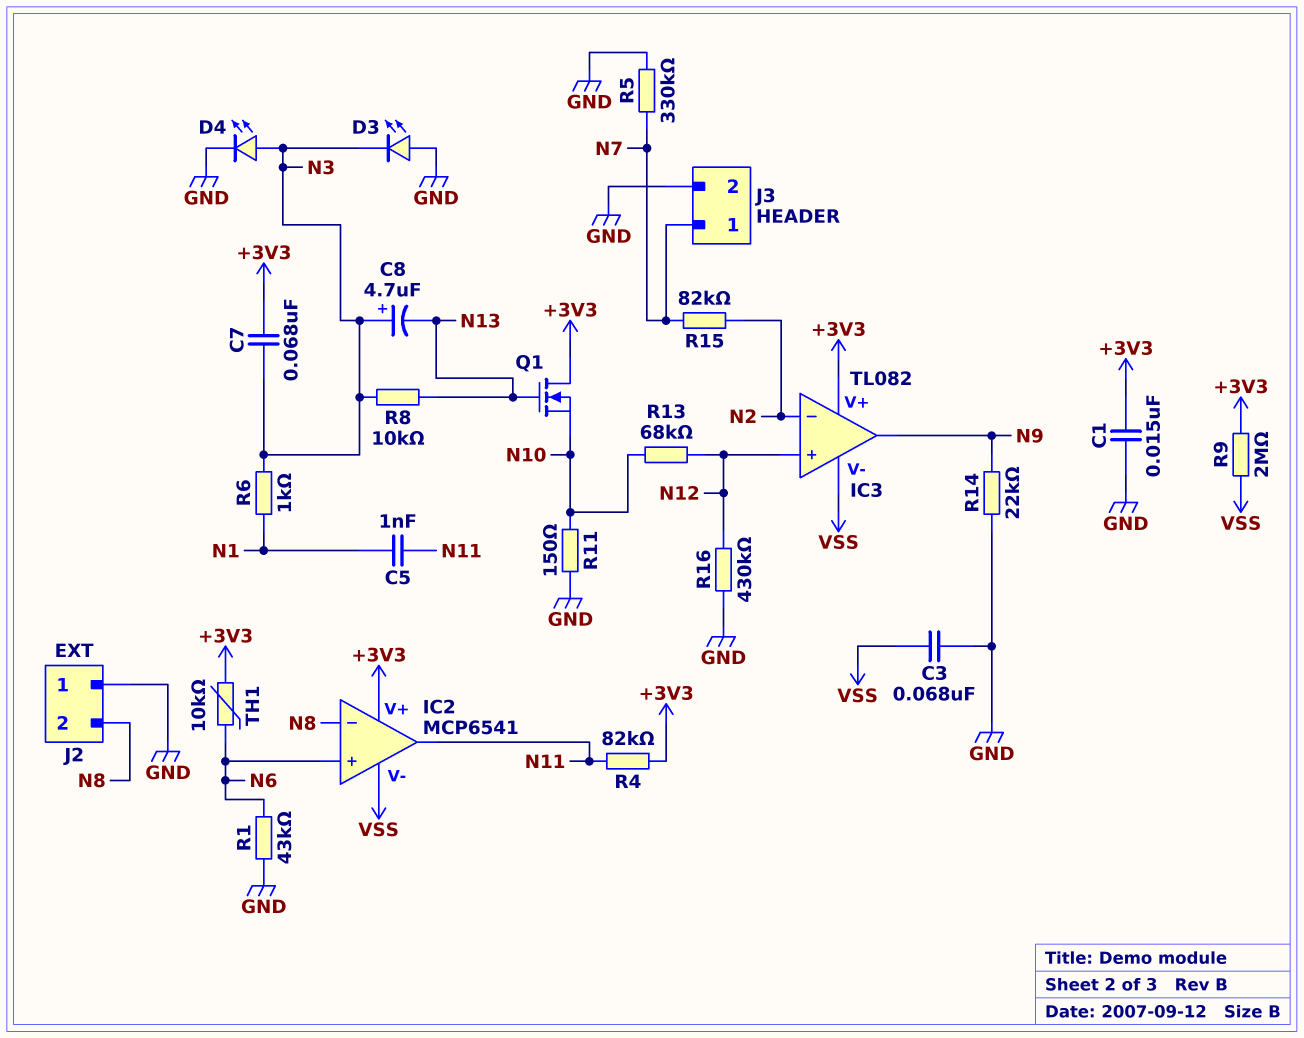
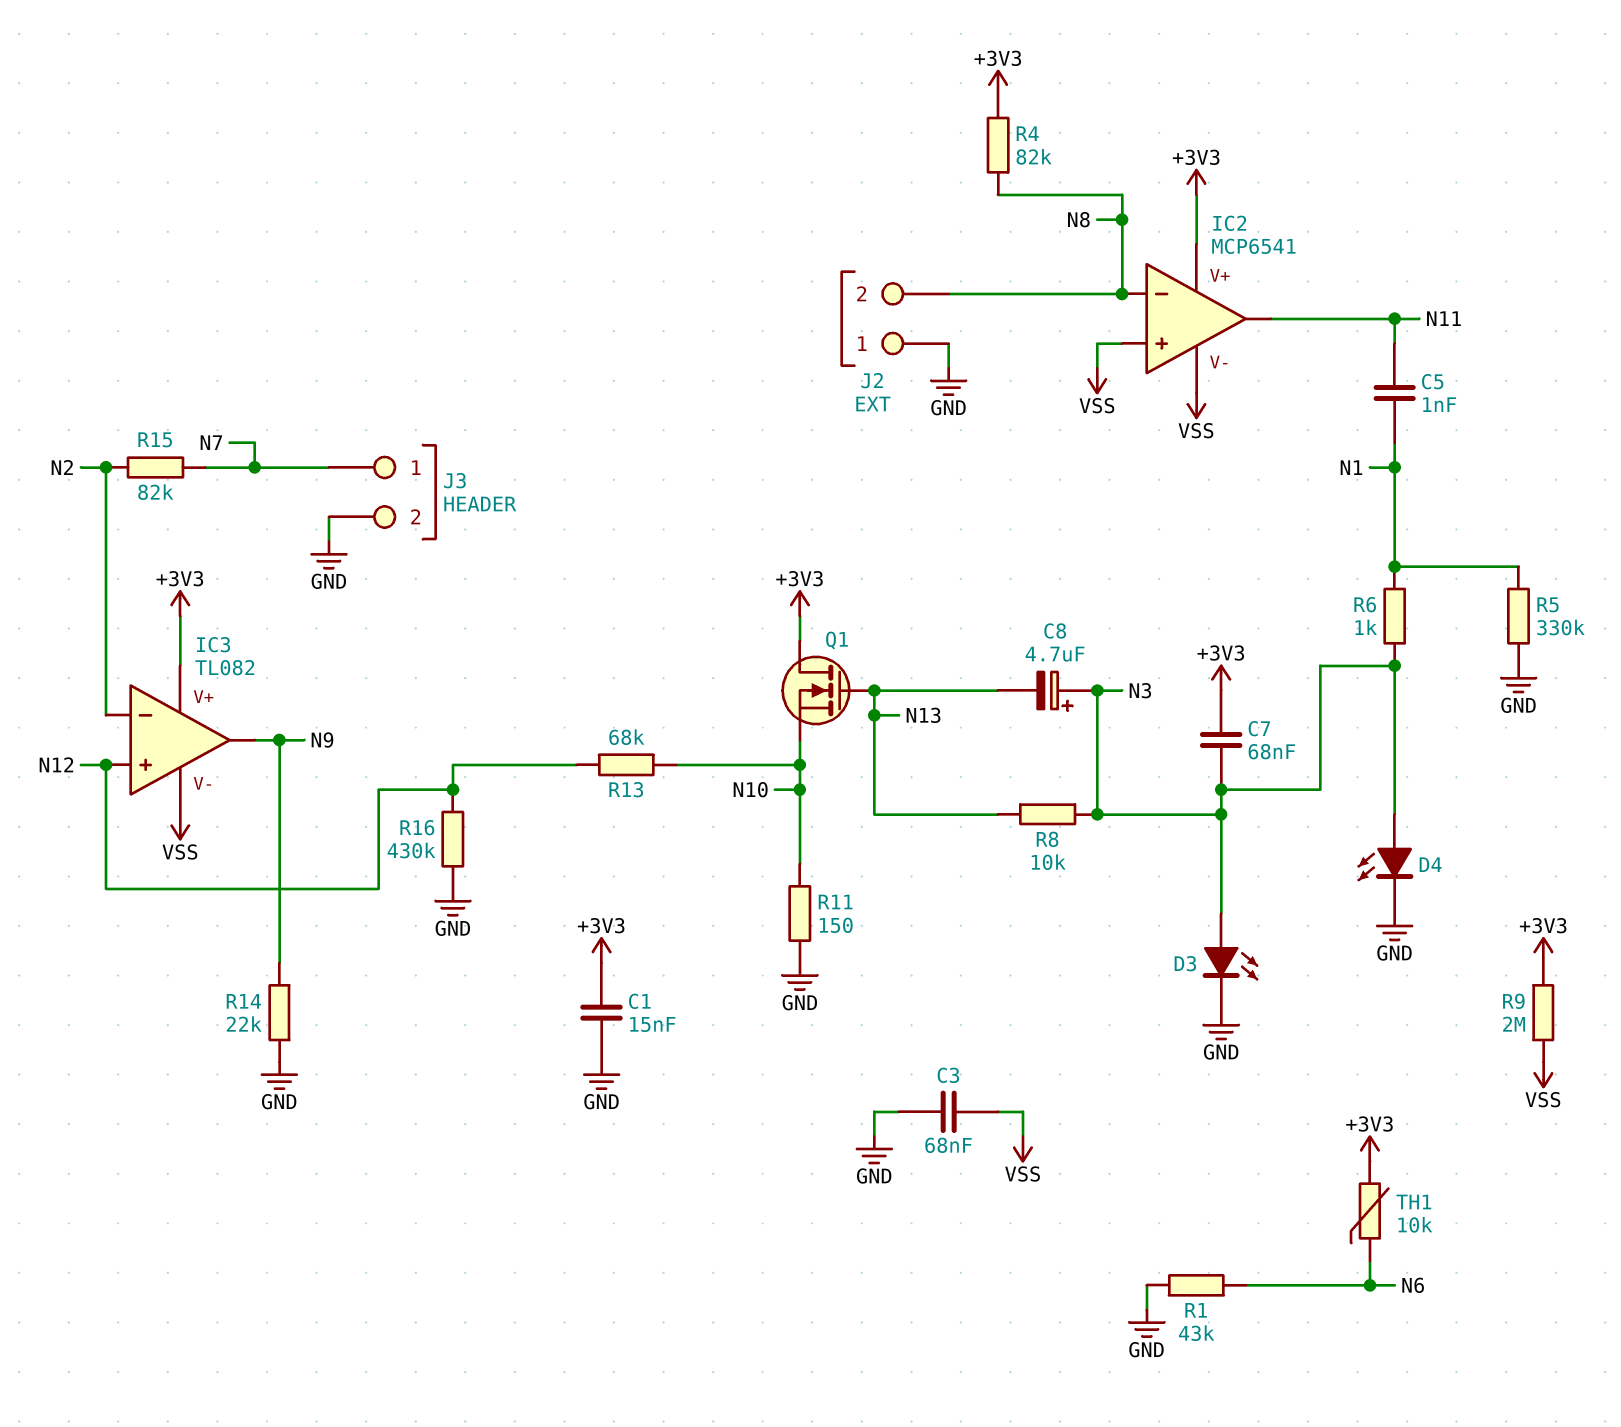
D3: LED (A GND, K N3) -> LED (A N3, K GND)
IC2 pin in+: N6 -> VSS
R4: 82k (+3V3, N11) -> 82k (+3V3, N8)
R5: 330k (GND, N7) -> 330k (GND, N1)

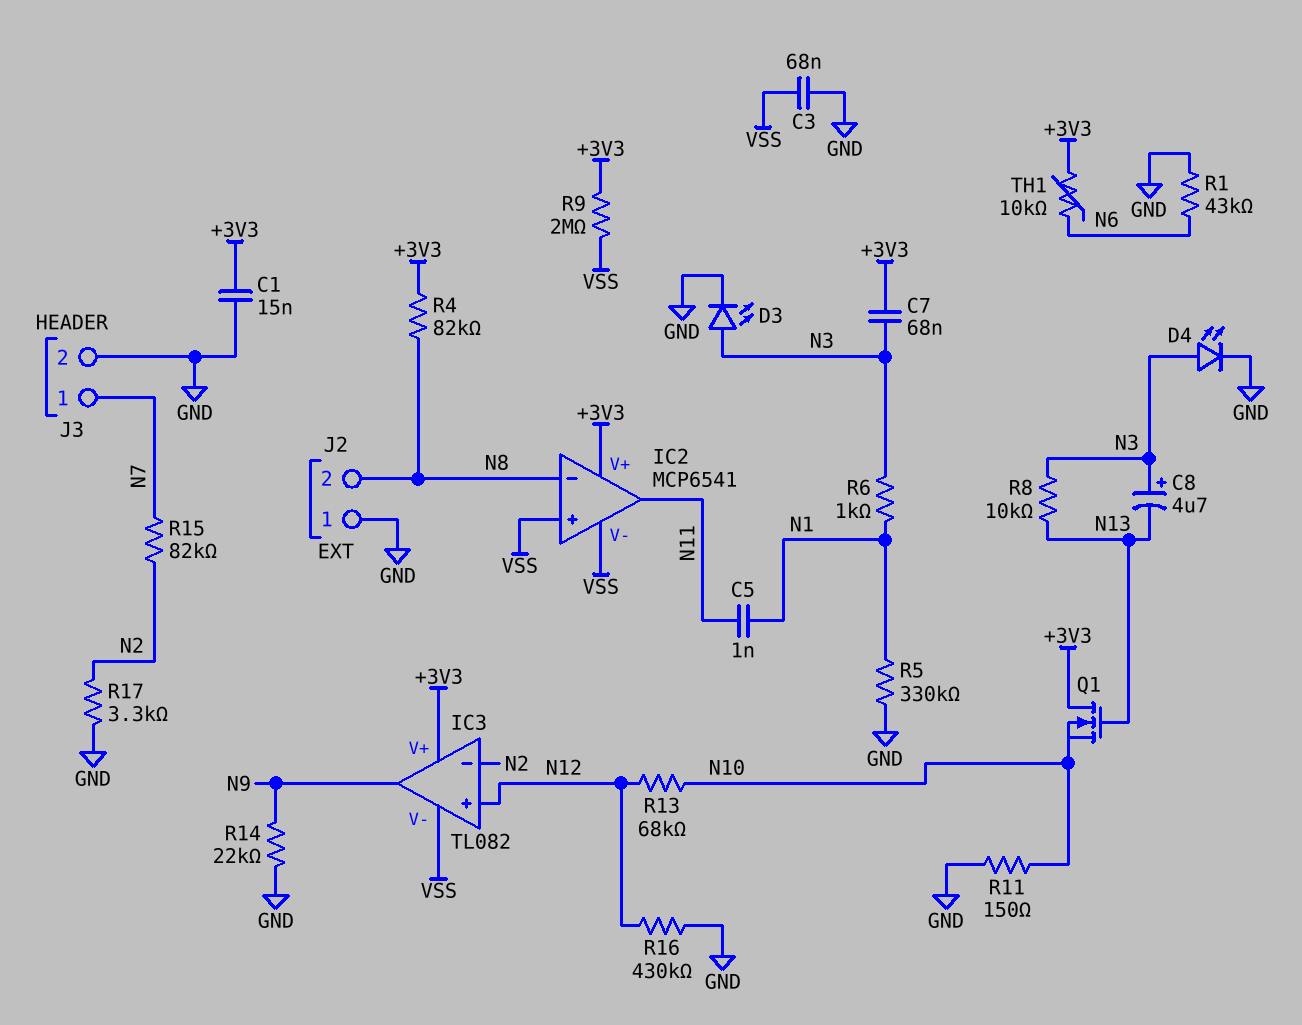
R17: none -> 3.3k (GND, N2)

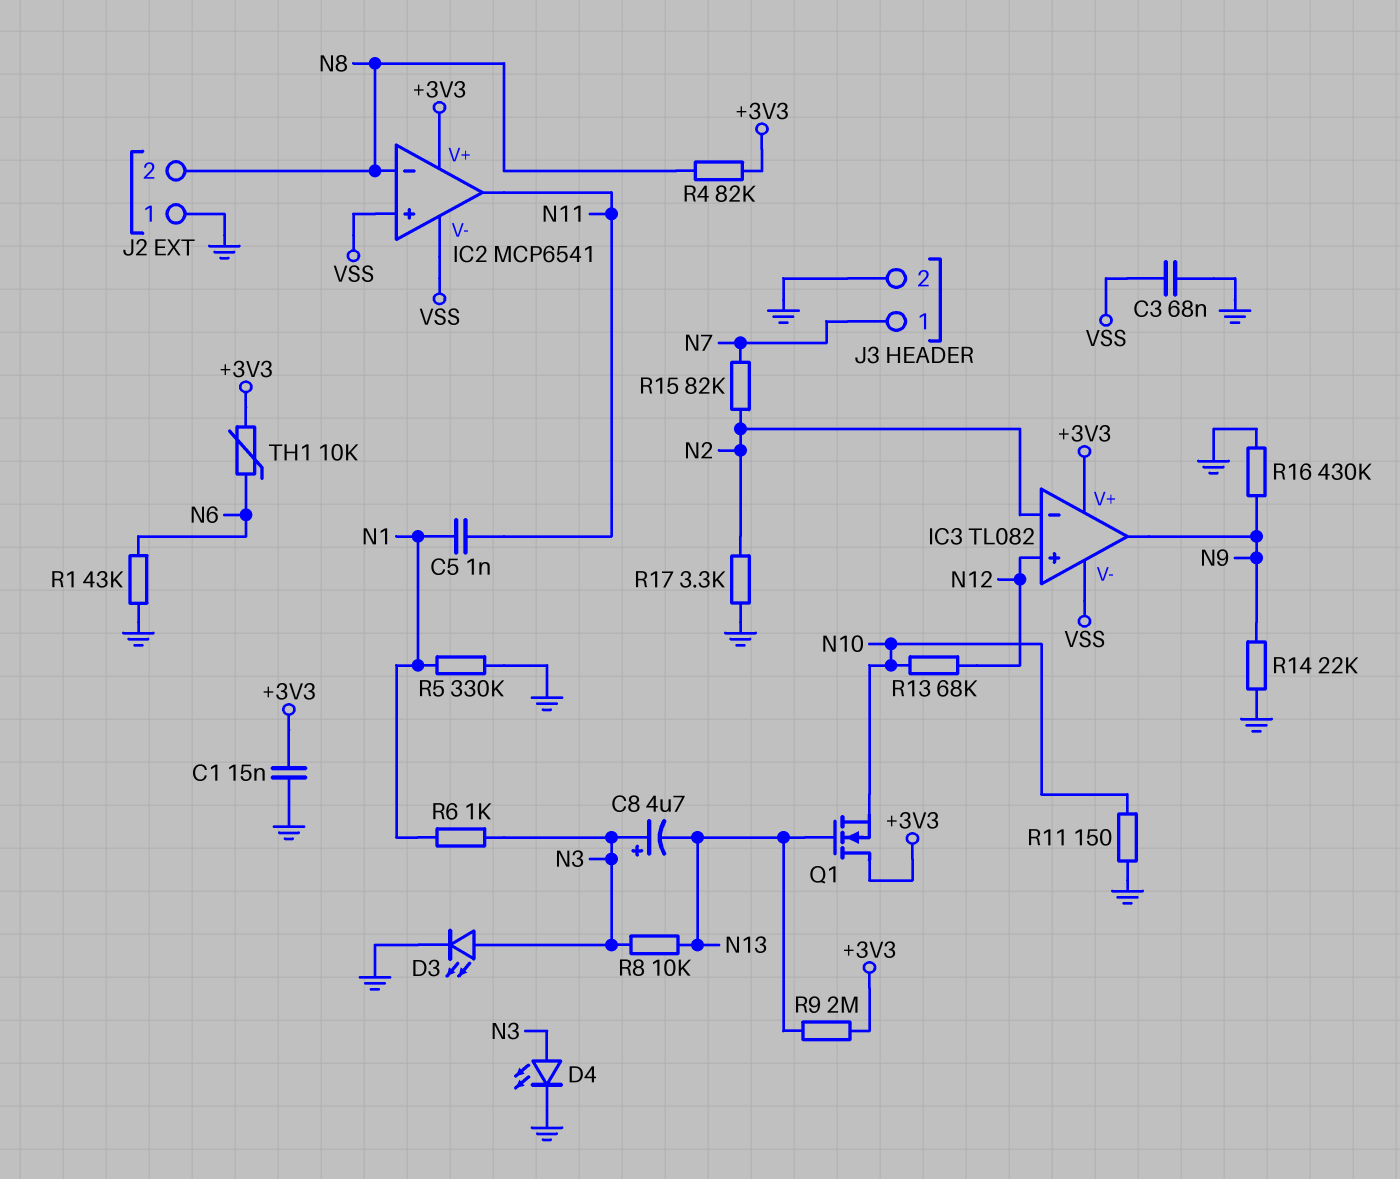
C7: 68nF (+3V3, N3) -> none
R9: 2M (+3V3, VSS) -> 2M (+3V3, N13)
R16: 430k (GND, N12) -> 430k (GND, N9)

